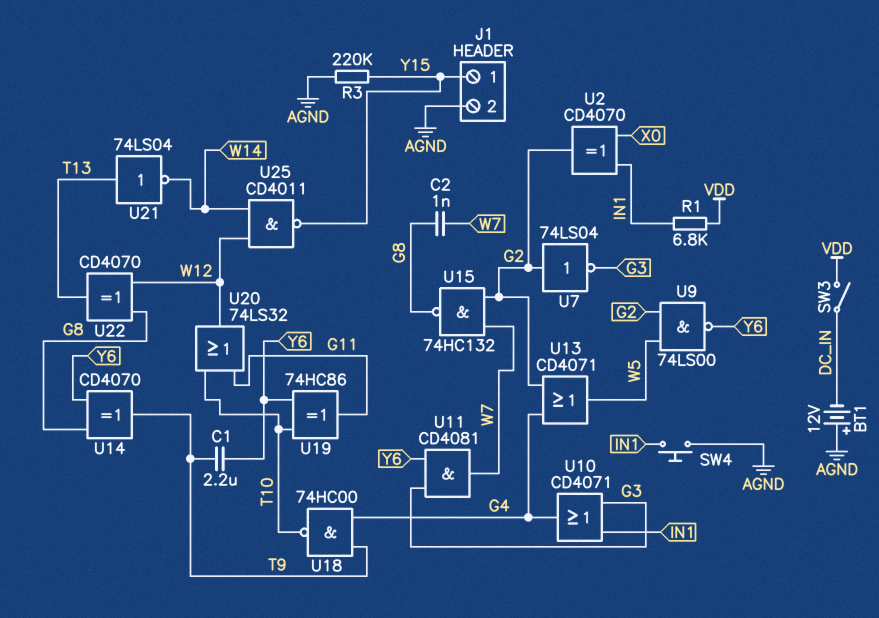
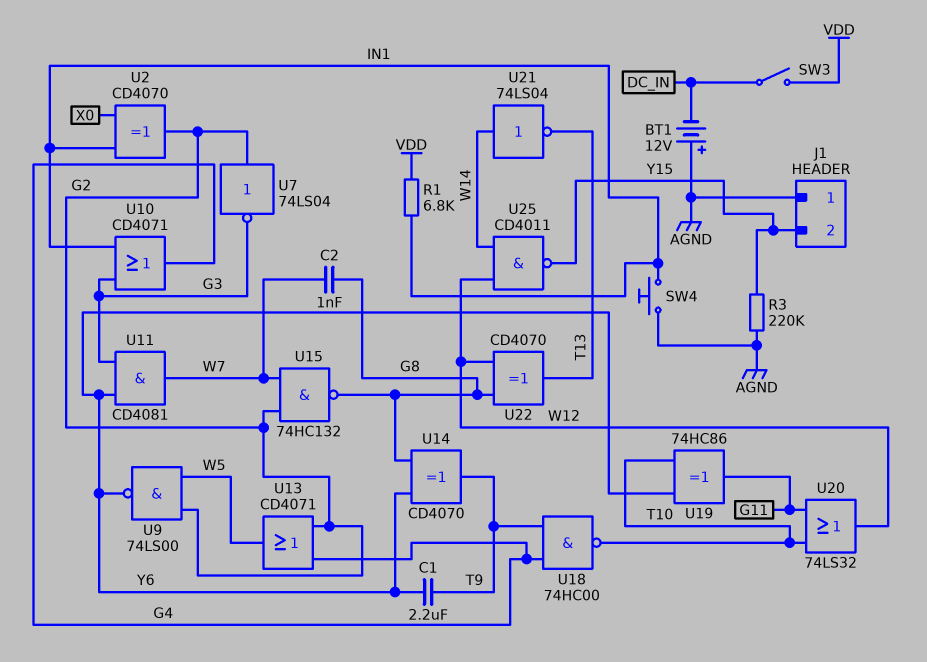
J1 pin 1: Y15 -> AGND
J1 pin 2: AGND -> Y15
U21: NOT 74LS04 (in T13, out W14) -> NOT 74LS04 (in W14, out T13)

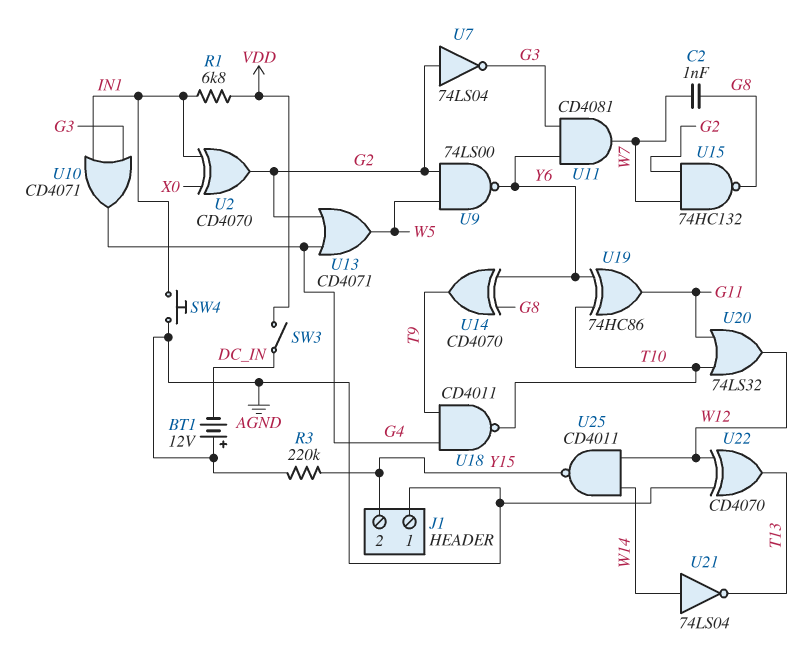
C1: 2.2uF (T9, Y6) -> none
U18: NAND 74HC00 (in G4, in T9, out T10) -> NAND CD4011 (in G4, in T9, out T10)
U22: XOR CD4070 (in G8, in W12, out T13) -> XOR CD4070 (in AGND, in W12, out T13)

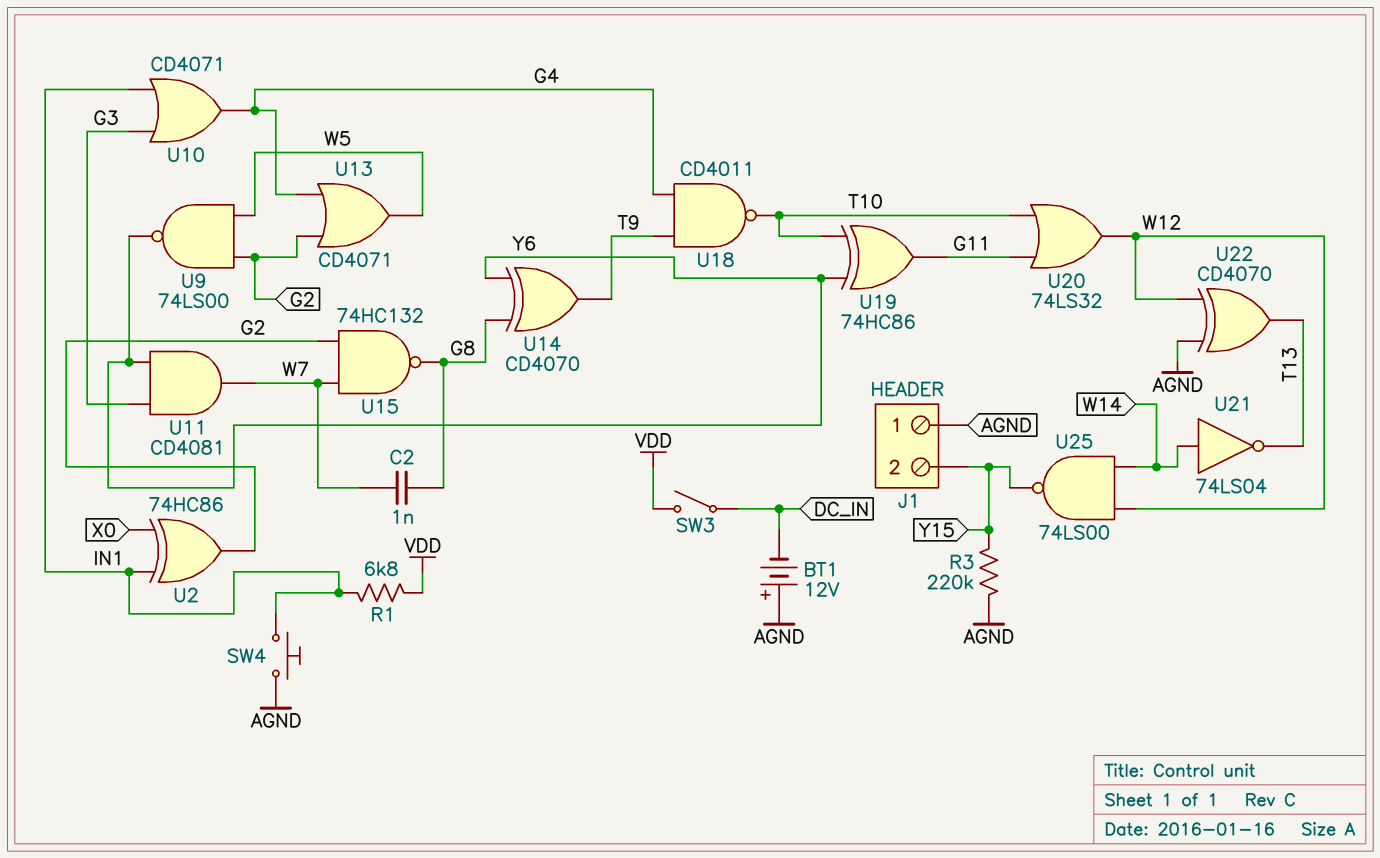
U2: XOR CD4070 (in IN1, in X0, out G2) -> XOR 74HC86 (in IN1, in X0, out G2)
U7: NOT 74LS04 (in G2, out G3) -> none
U25: NAND CD4011 (in W12, in W14, out Y15) -> NAND 74LS00 (in W12, in W14, out Y15)

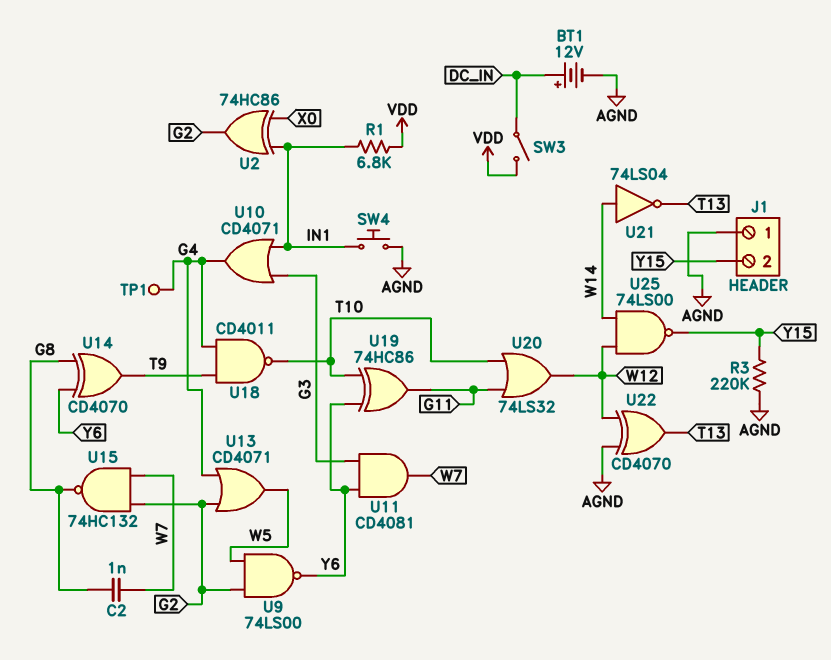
BT1: 12V (plus AGND, minus DC_IN) -> 12V (plus DC_IN, minus AGND)
TP1: none -> test point (G4)

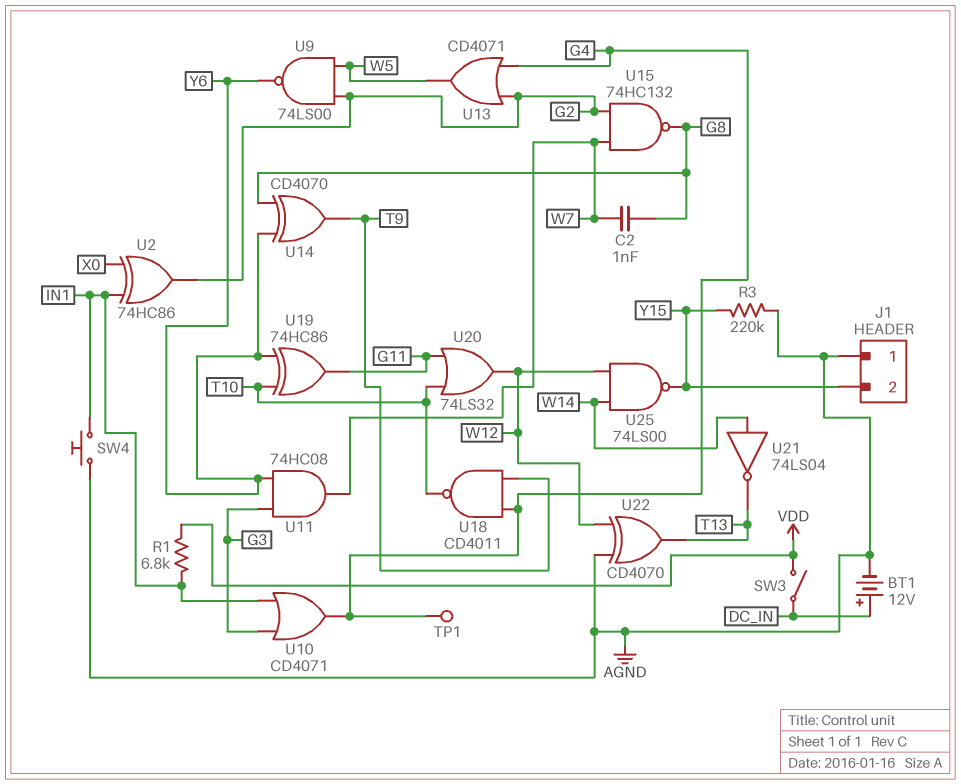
U11: AND CD4081 (in G3, in Y6, out W7) -> AND 74HC08 (in G3, in Y6, out W7)

